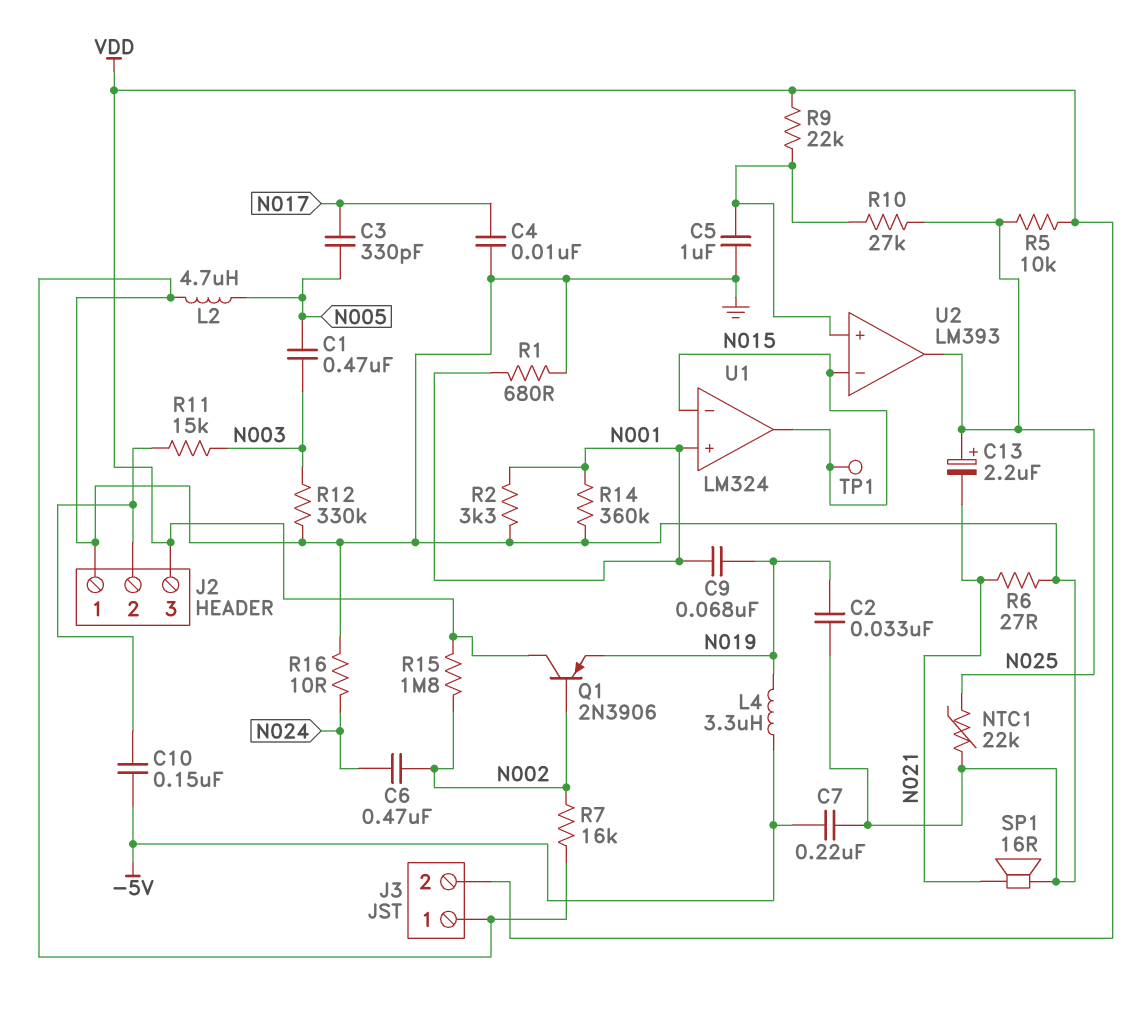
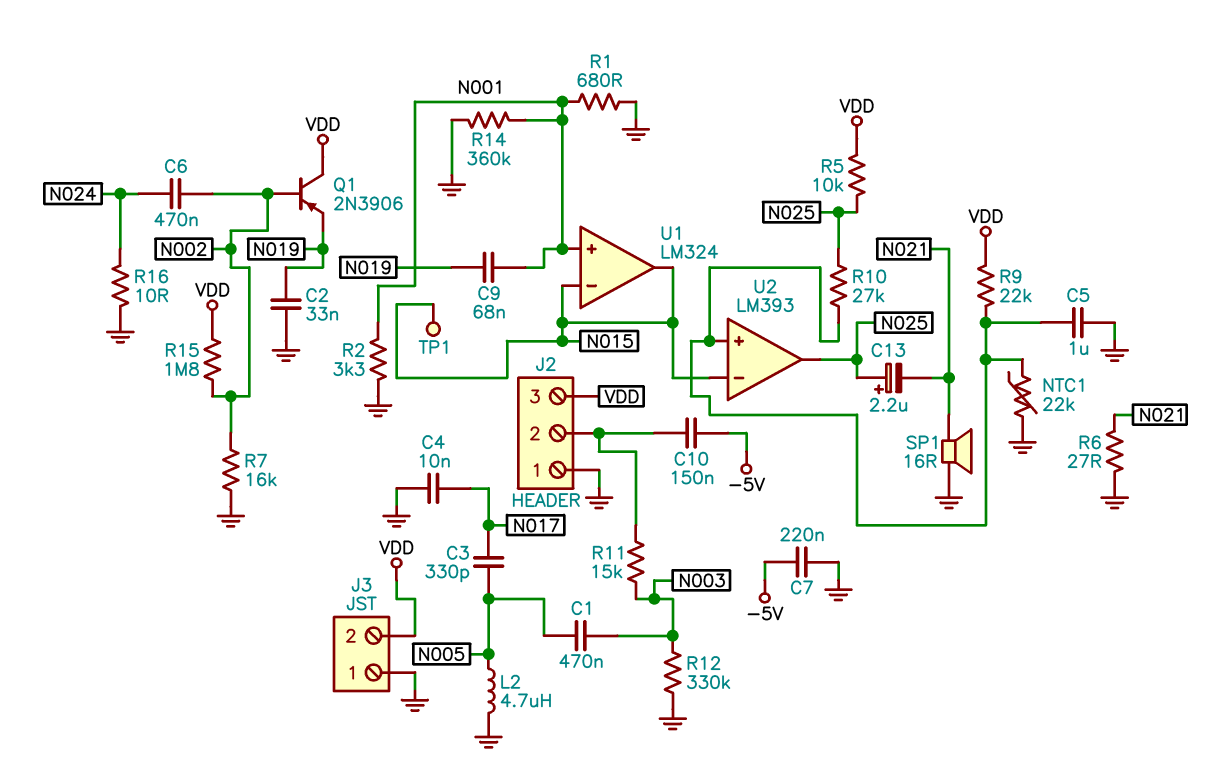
L4: 3.3uH (-5V, N019) -> none
NTC1: 22k (GND, N025) -> 22k (GND, U2/in+)

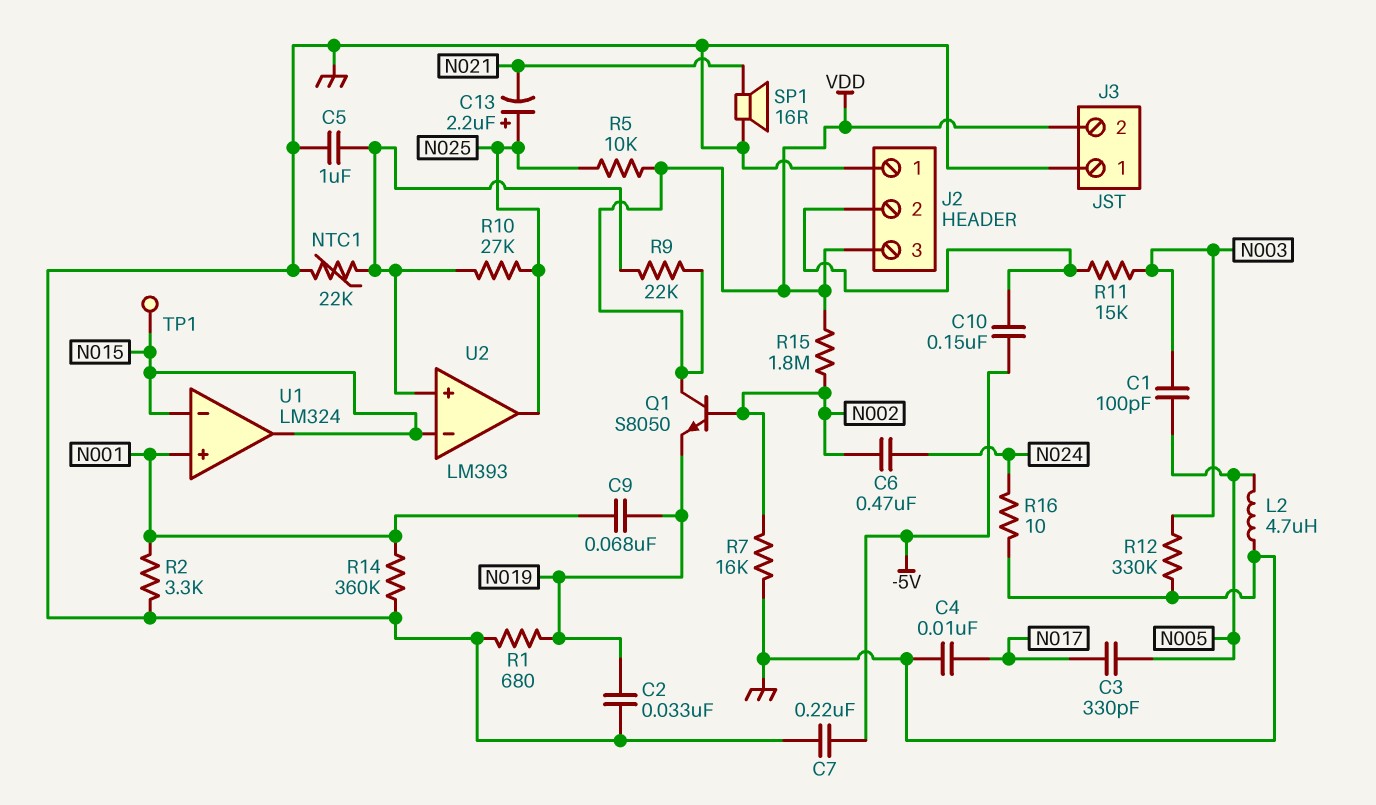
C1: 470nF (N003, N005) -> 100pF (N003, N005)
Q1: PNP 2N3906 (B N002, C VDD, E N019) -> NPN S8050 (B N002, C VDD, E N019)
R1: 680 (GND, N001) -> 680 (GND, N019)
R6: 27 (GND, N021) -> none

